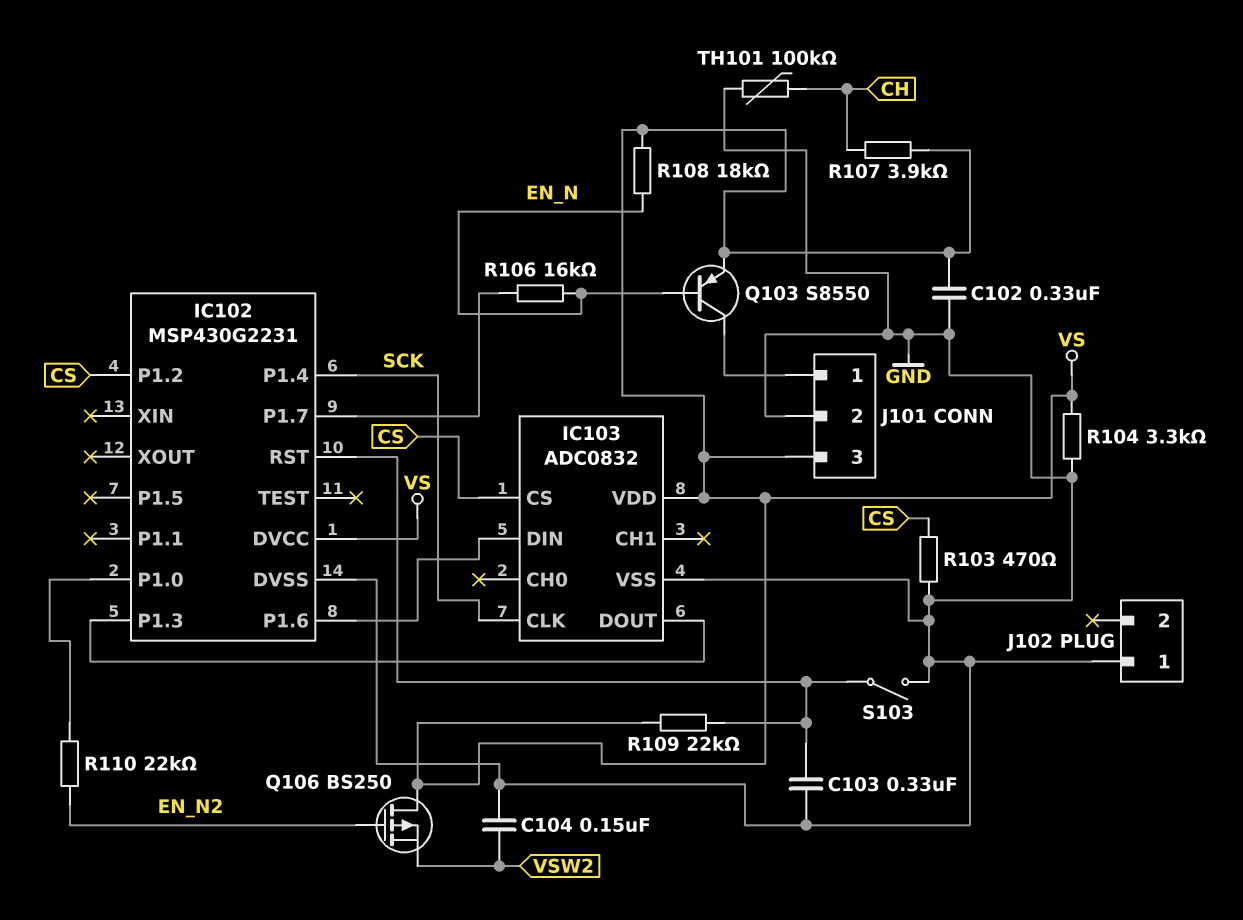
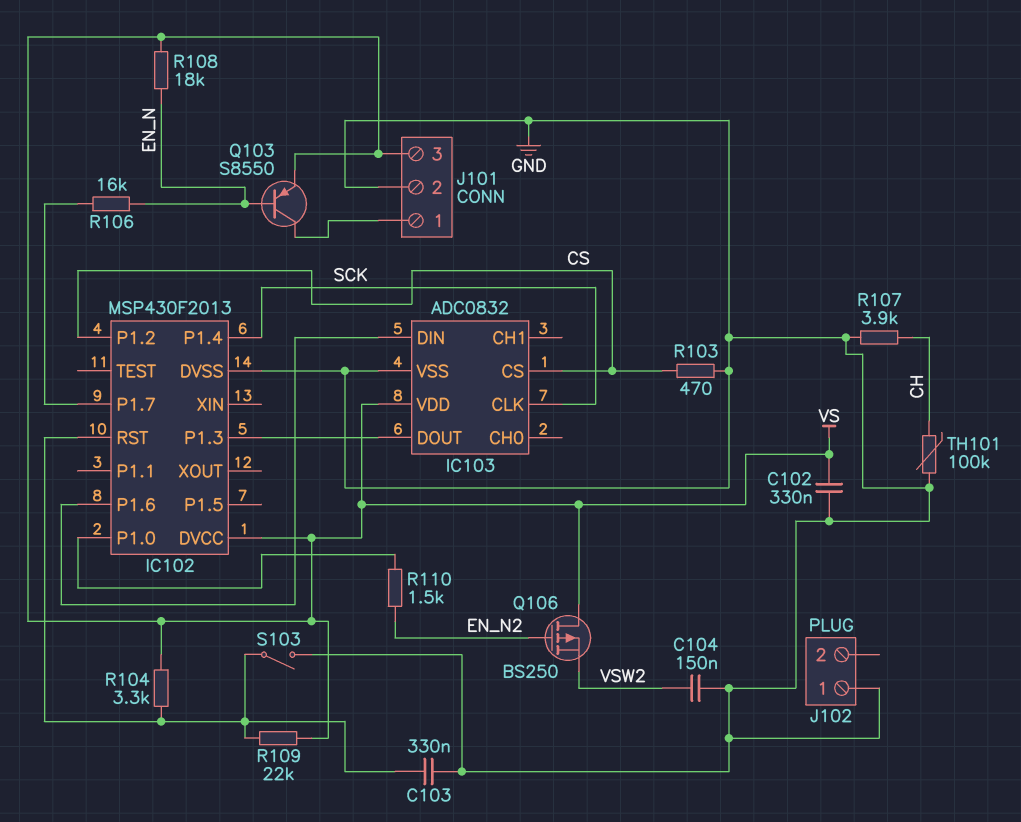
IC102: MSP430G2231 -> MSP430F2013
R104: 3.3k (GND, VS) -> 3.3k (IC102/RST, VS)
R107: 3.9k (CH, VS) -> 3.9k (CH, GND)
R110: 22k (EN_N2, IC102/P1.0) -> 1.5k (EN_N2, IC102/P1.0)

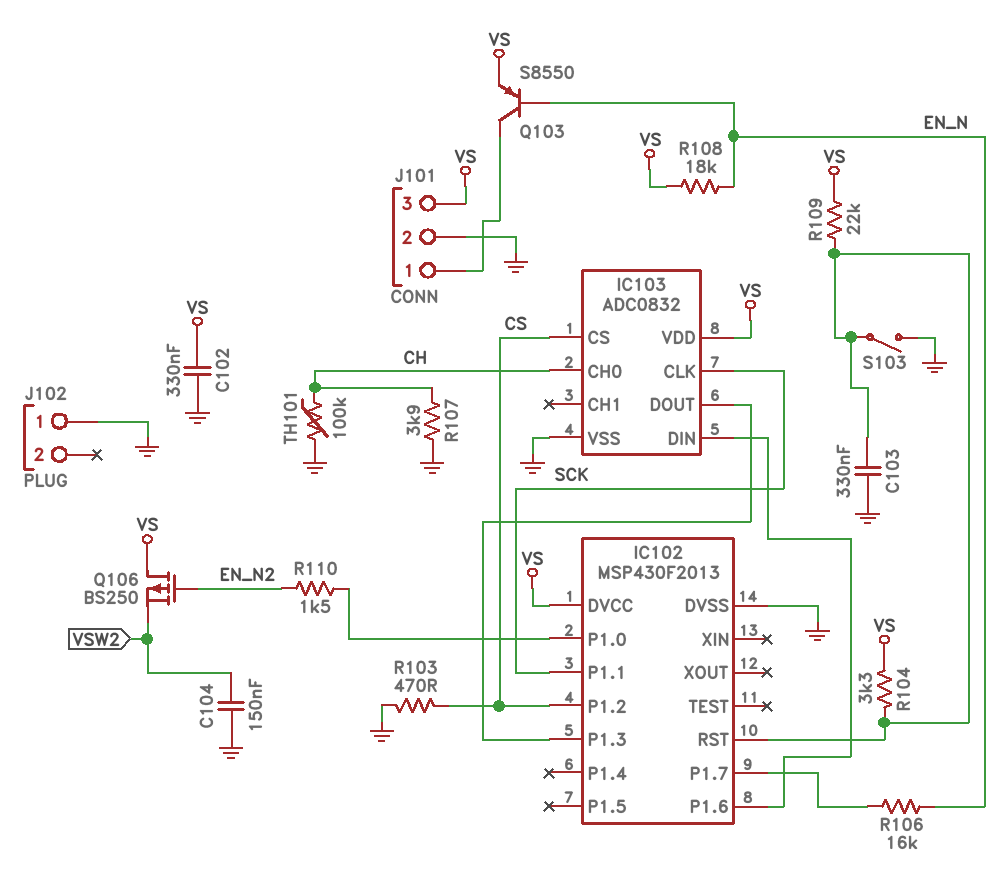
IC102 pin P1.1: none -> SCK
IC102 pin P1.4: SCK -> none
IC103 pin CH0: none -> CH

